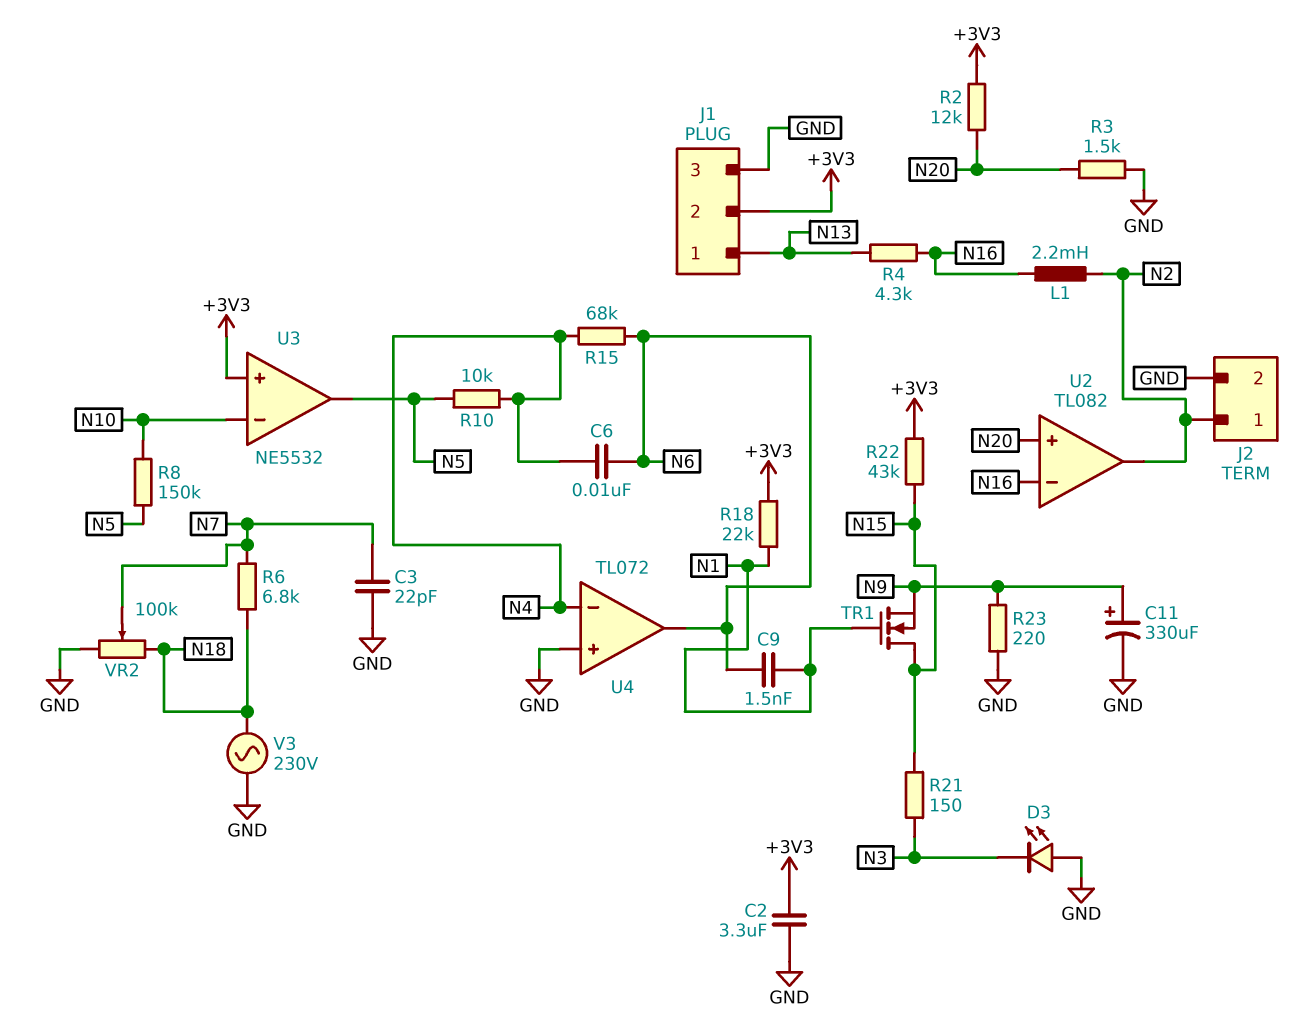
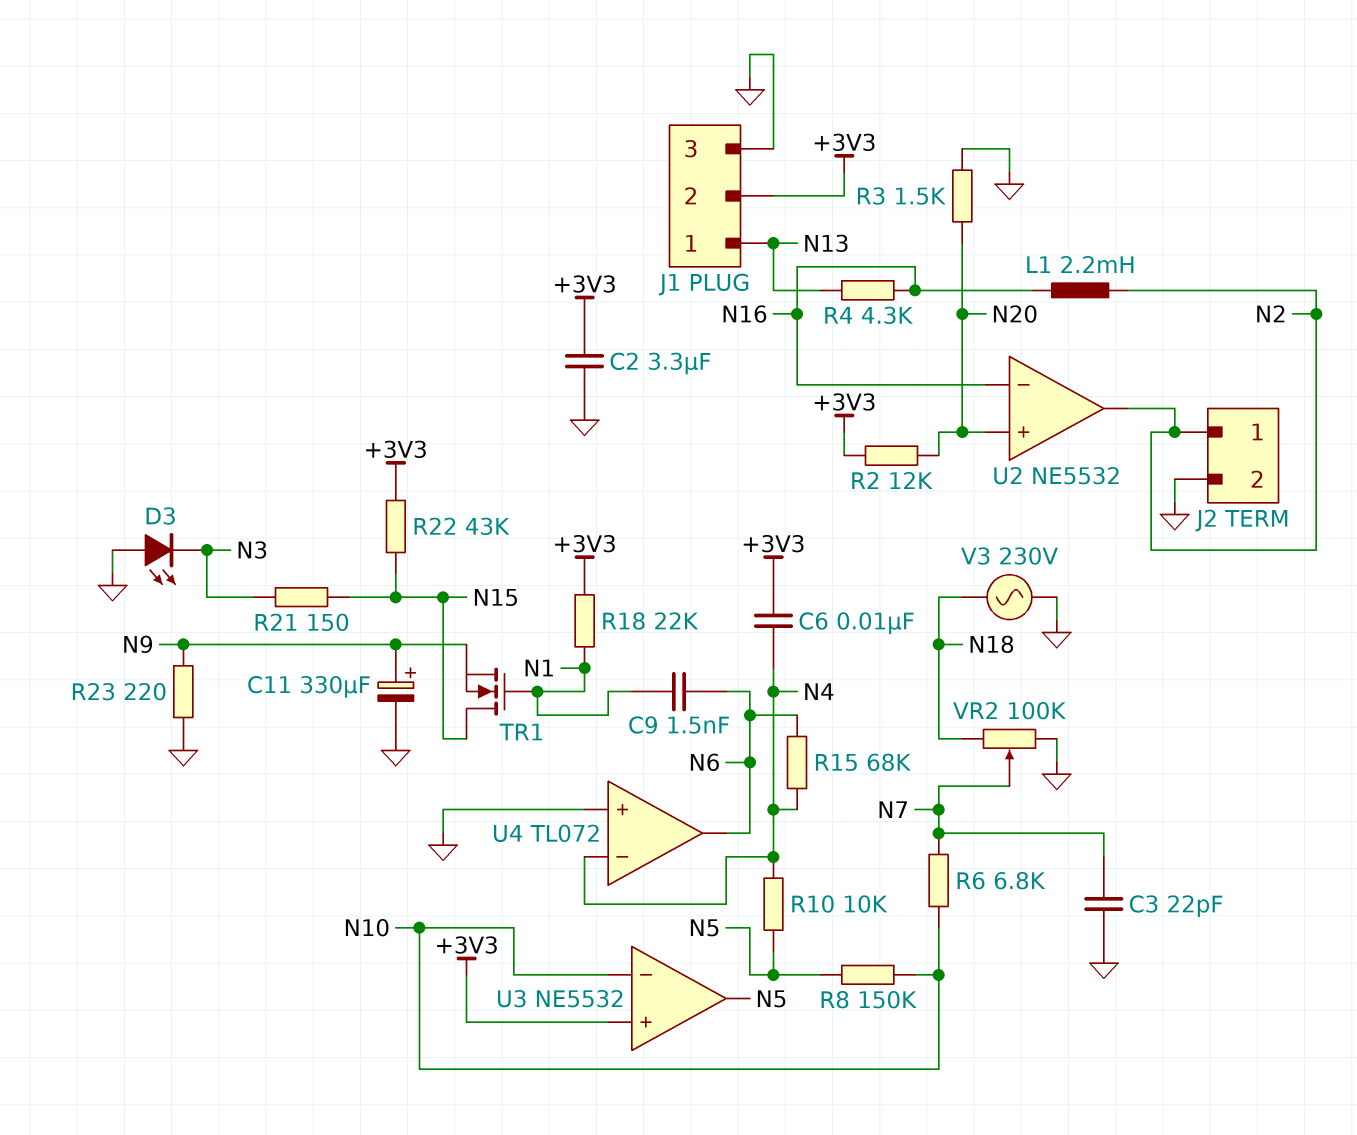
C6: 10nF (N4, N6) -> 10nF (+3V3, N4)
R6: 6.8k (N7, N18) -> 6.8k (N7, N10)
U2: TL082 -> NE5532

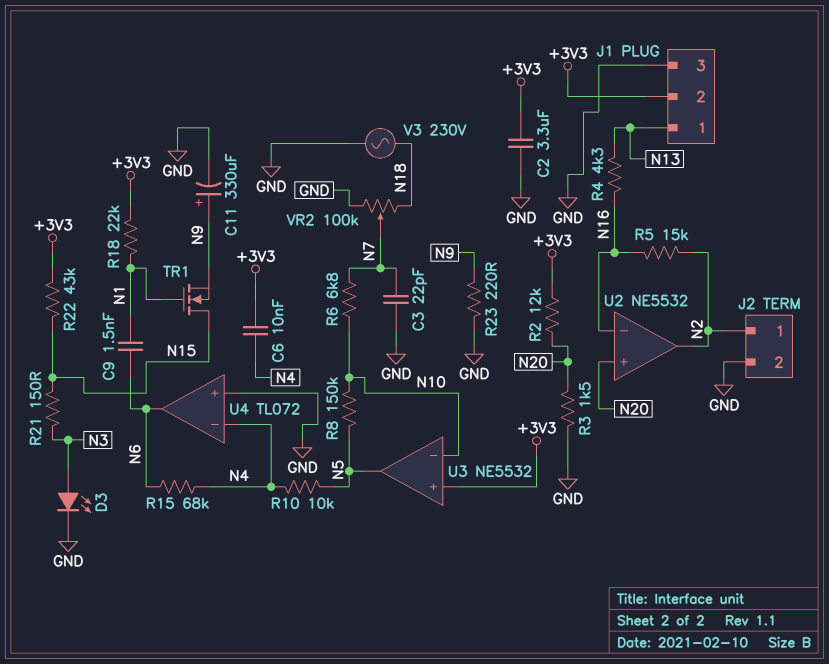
D3: LED (A GND, K N3) -> LED (A N3, K GND)
L1: 2.2mH (N2, N16) -> none
R5: none -> 15k (N2, N16)

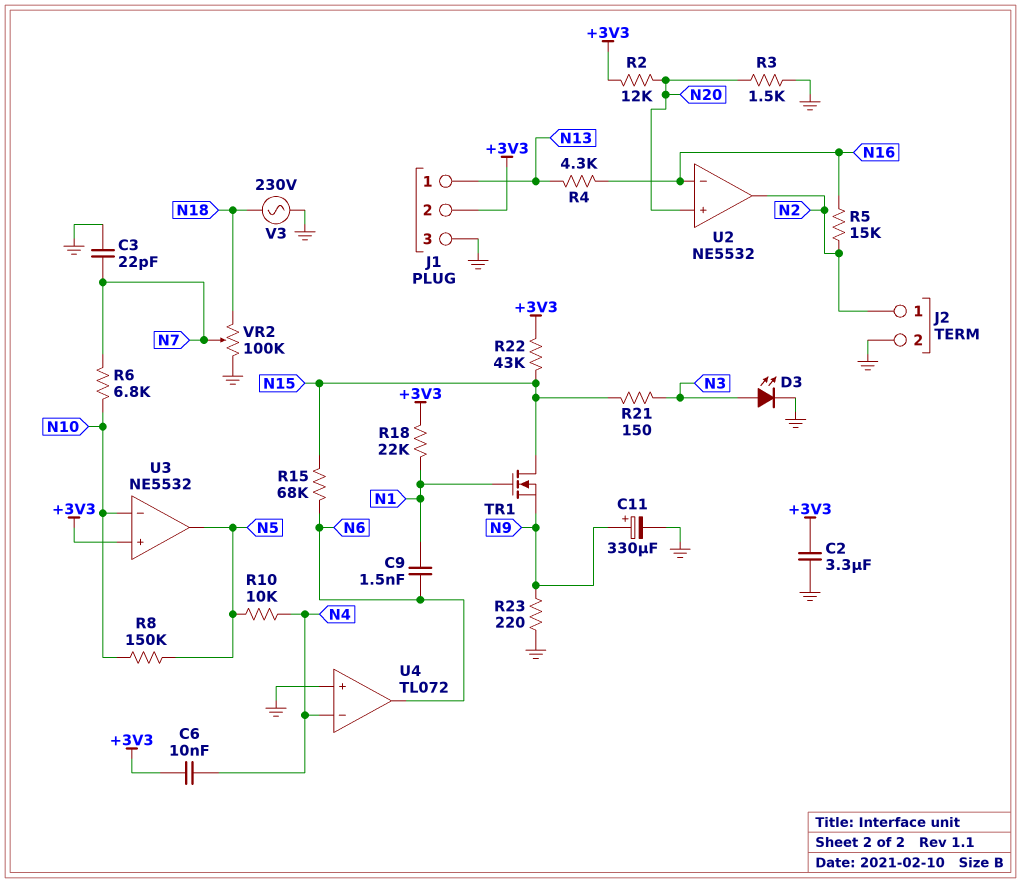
R15: 68k (N4, N6) -> 68k (N6, N15)

